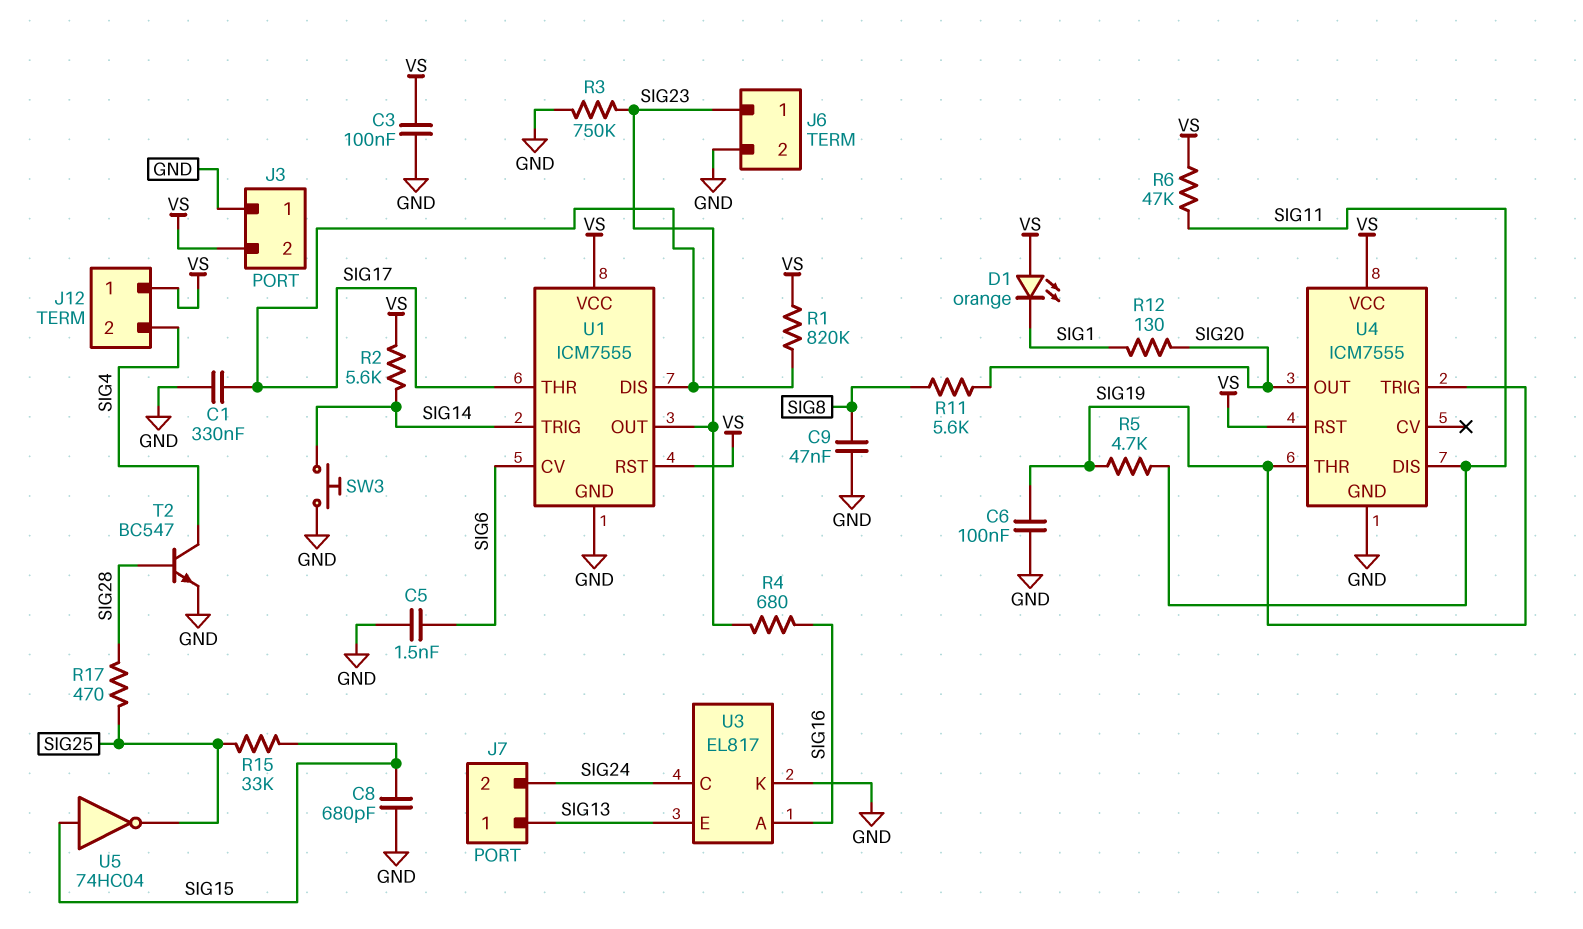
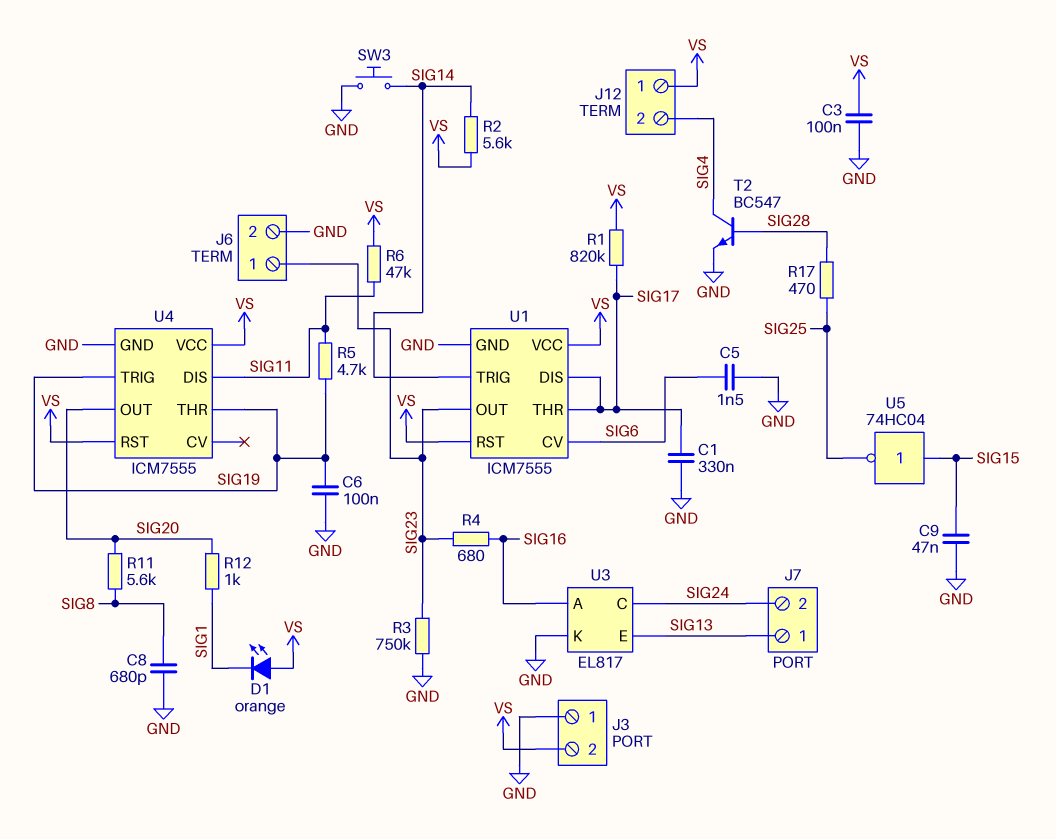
C8: 680pF (GND, SIG15) -> 680pF (GND, SIG8)
C9: 47nF (GND, SIG8) -> 47nF (GND, SIG15)
R12: 130 (SIG1, SIG20) -> 1k (SIG1, SIG20)
R15: 33k (SIG15, SIG25) -> none

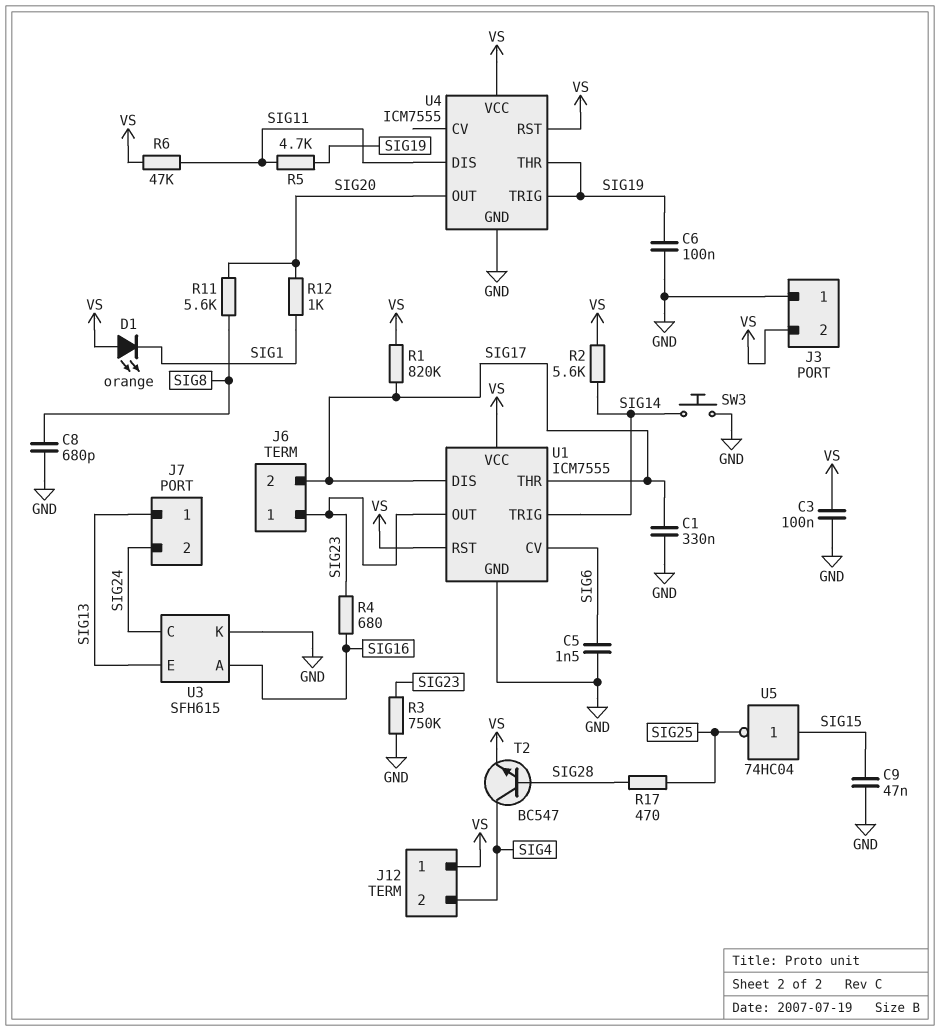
J6 pin 2: GND -> SIG17
T2: NPN BC547 (B SIG28, C SIG4, E GND) -> NPN BC547 (B SIG28, C SIG4, E VS)
U3: EL817 -> SFH615

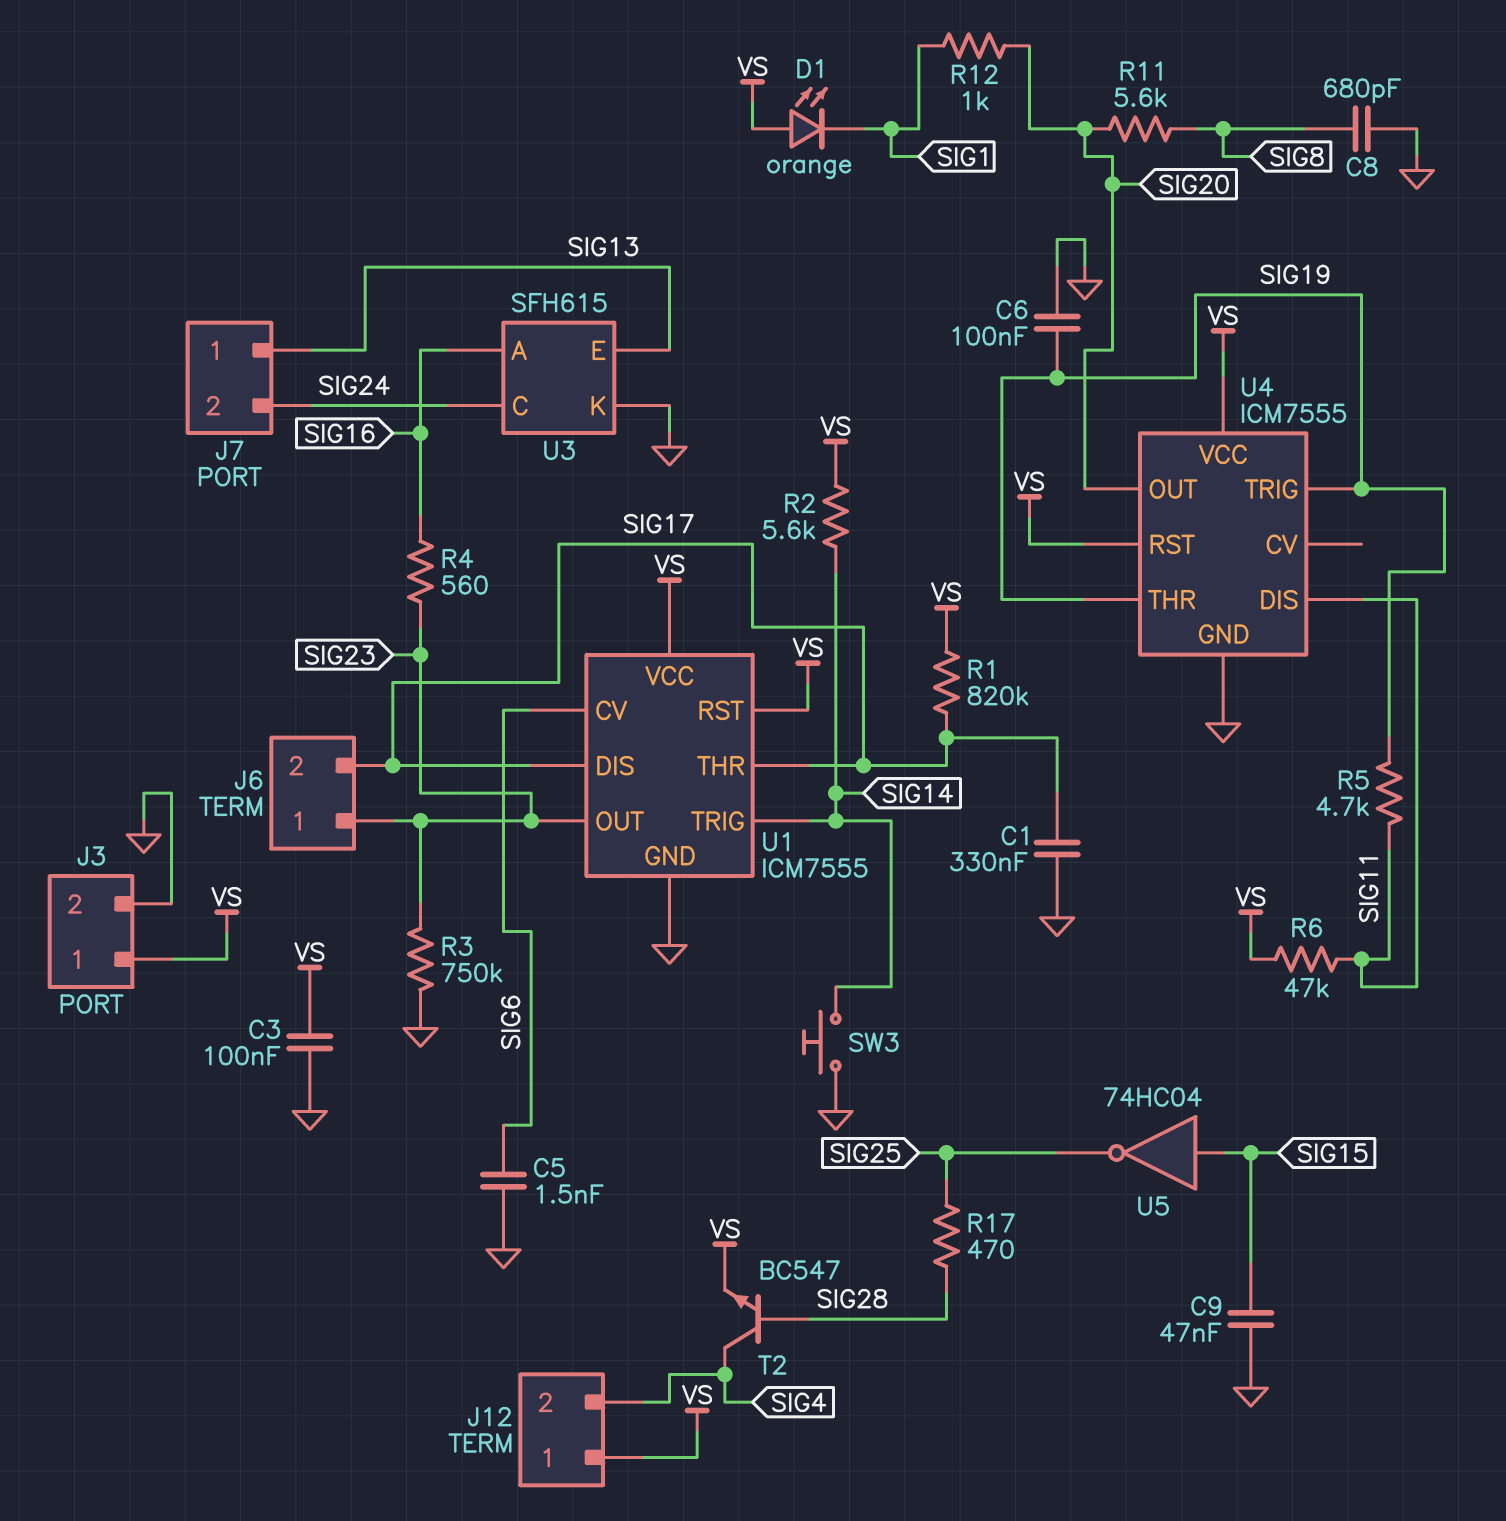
J3 pin 1: GND -> VS
J3 pin 2: VS -> GND
R4: 680 (SIG16, SIG23) -> 560 (SIG16, SIG23)

